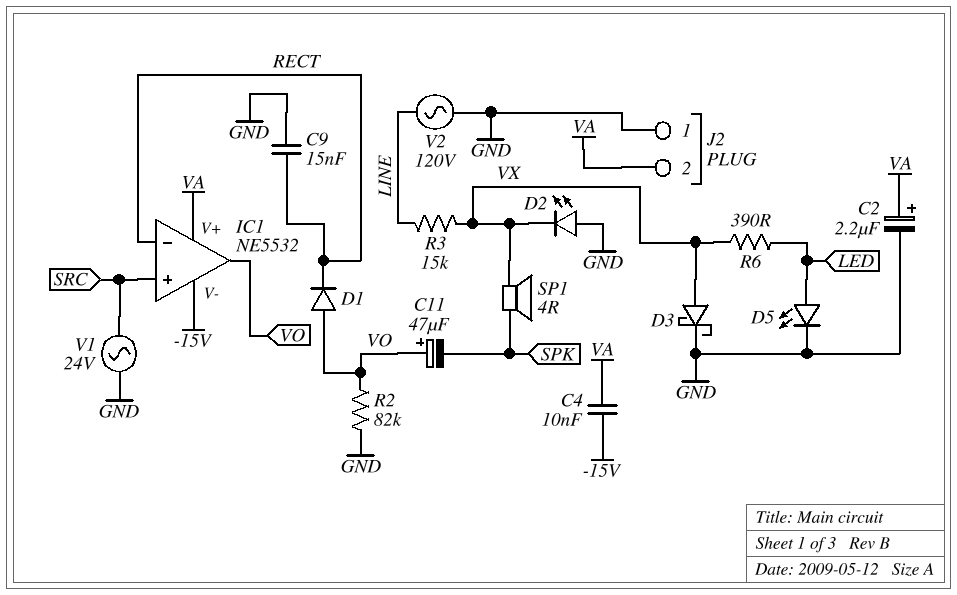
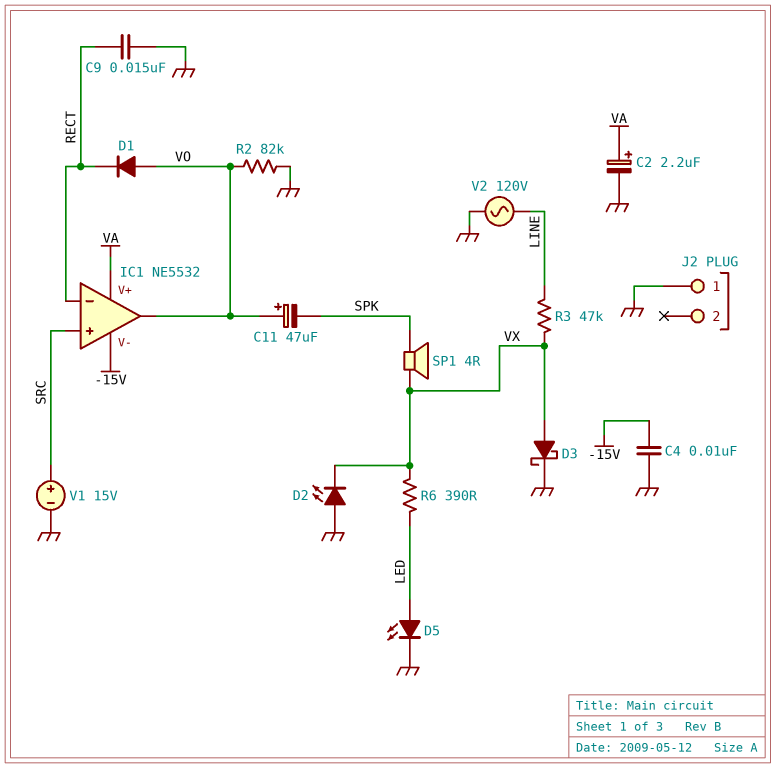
C4: 10nF (-15V, VA) -> 10nF (-15V, GND)
J2 pin 2: VA -> none
R3: 15k (LINE, VX) -> 47k (LINE, VX)
V1: AC 24V (GND, SRC) -> 15V (plus SRC, minus GND)

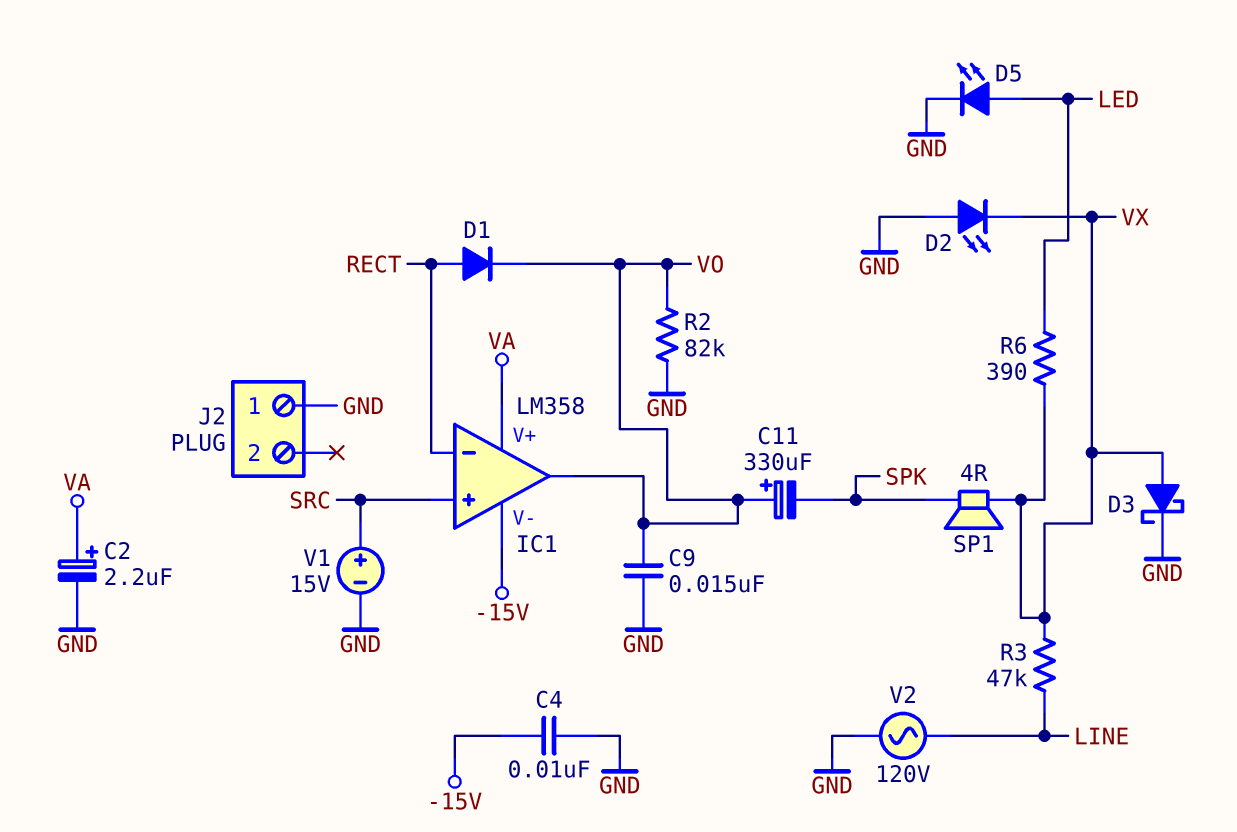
C9: 15nF (GND, RECT) -> 15nF (GND, VO)
C11: 47uF (plus VO, minus SPK) -> 330uF (plus VO, minus SPK)
D1: diode (A VO, K RECT) -> diode (A RECT, K VO)
IC1: NE5532 -> LM358

